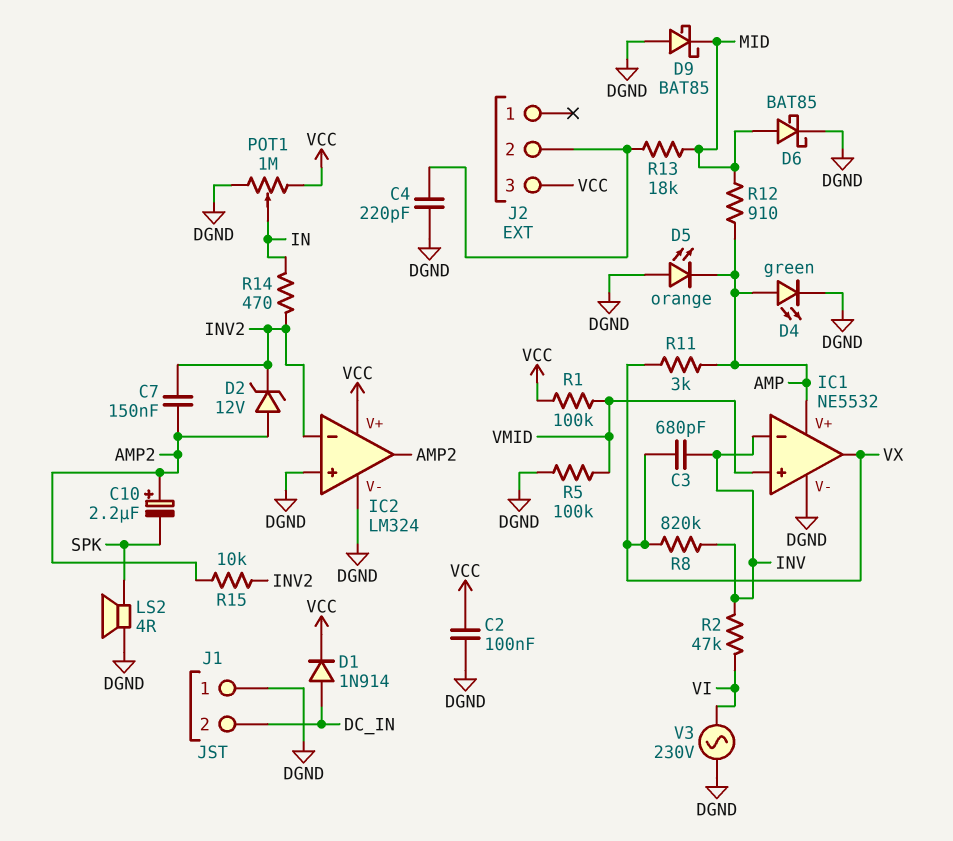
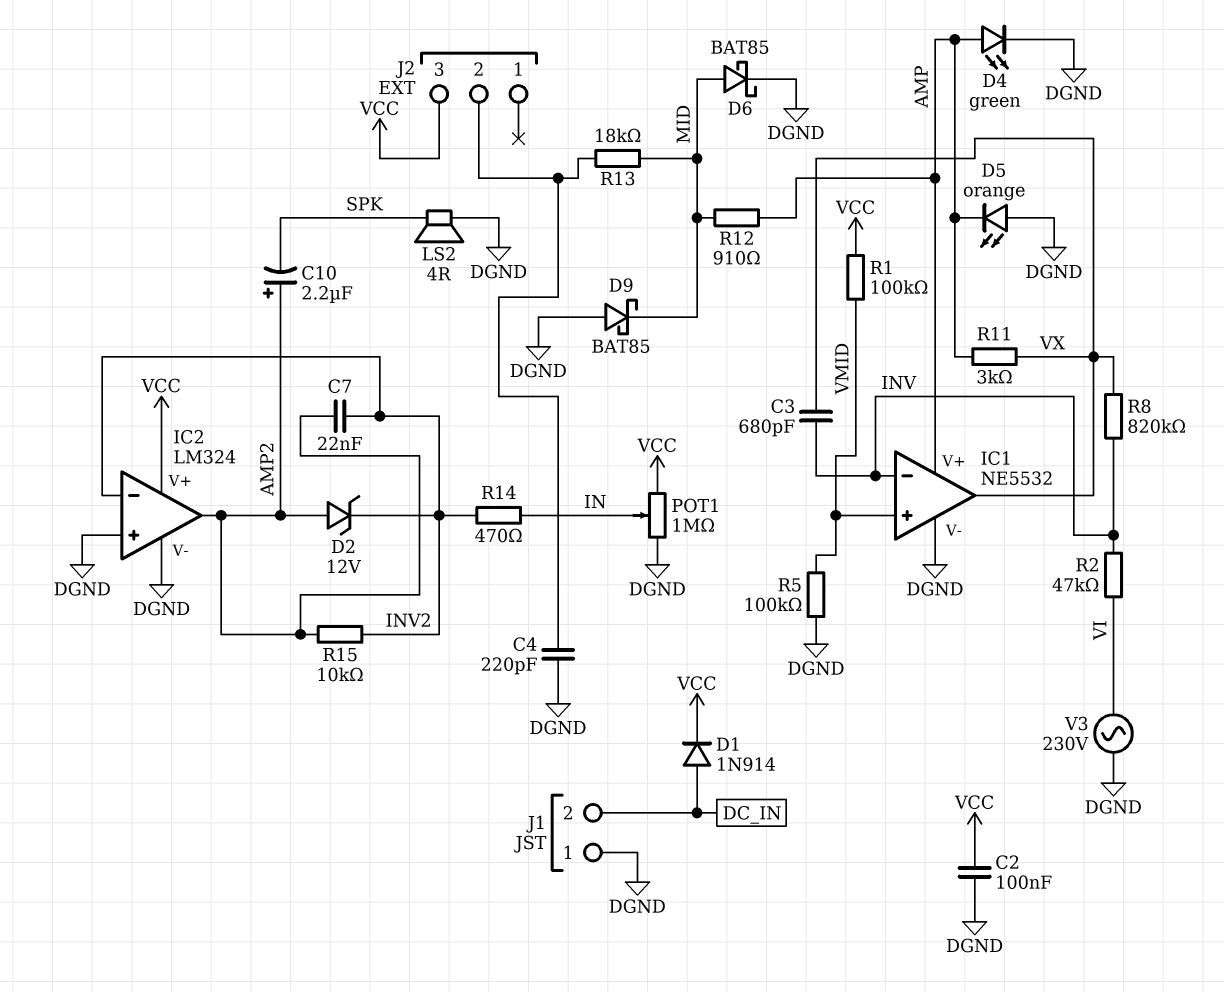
C7: 150nF (AMP2, INV2) -> 22nF (AMP2, INV2)

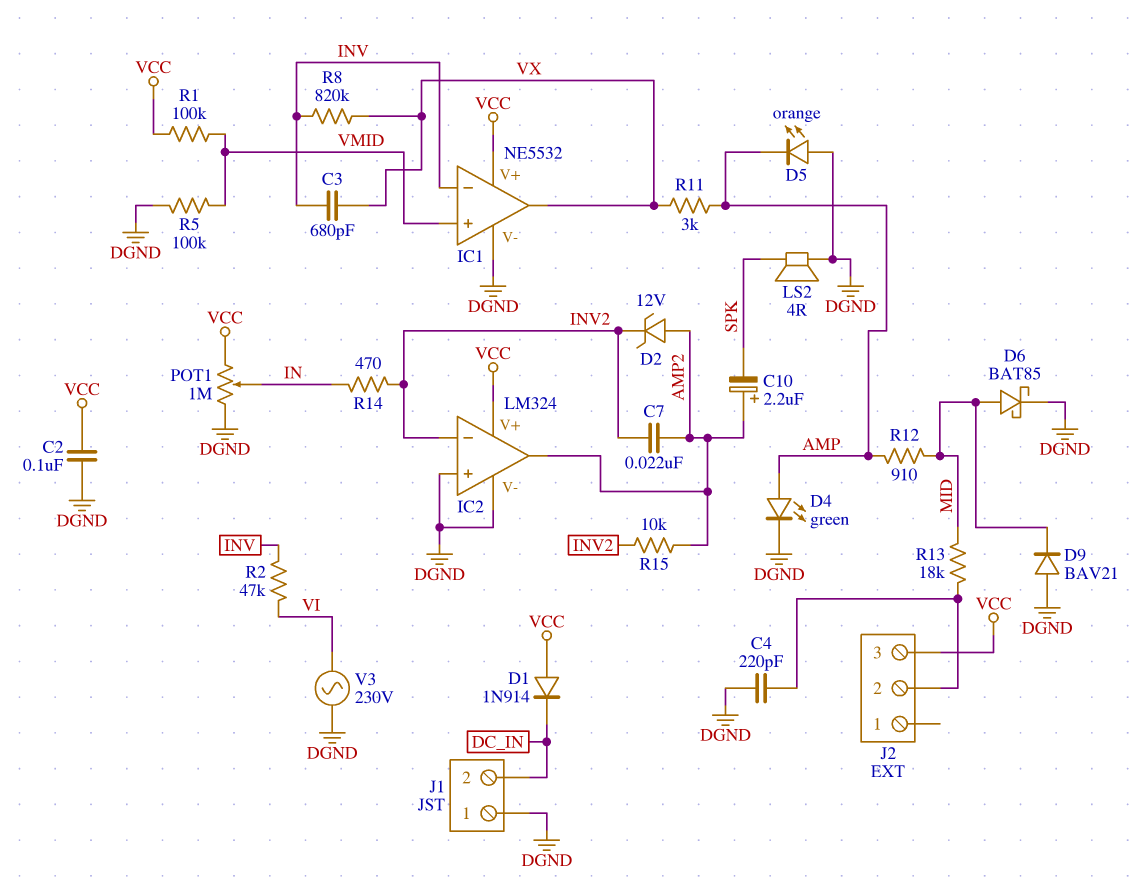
D1: diode 1N914 (A DC_IN, K VCC) -> diode 1N914 (A VCC, K DC_IN)
D9: schottky BAT85 (A DGND, K MID) -> diode BAV21 (A DGND, K MID)
IC1 pin V+: AMP -> VCC

